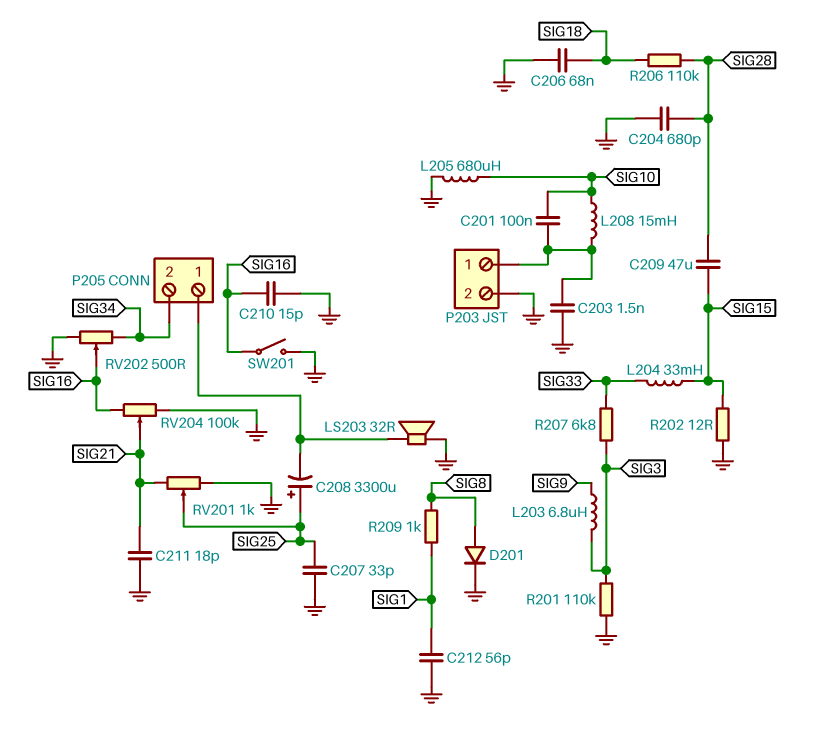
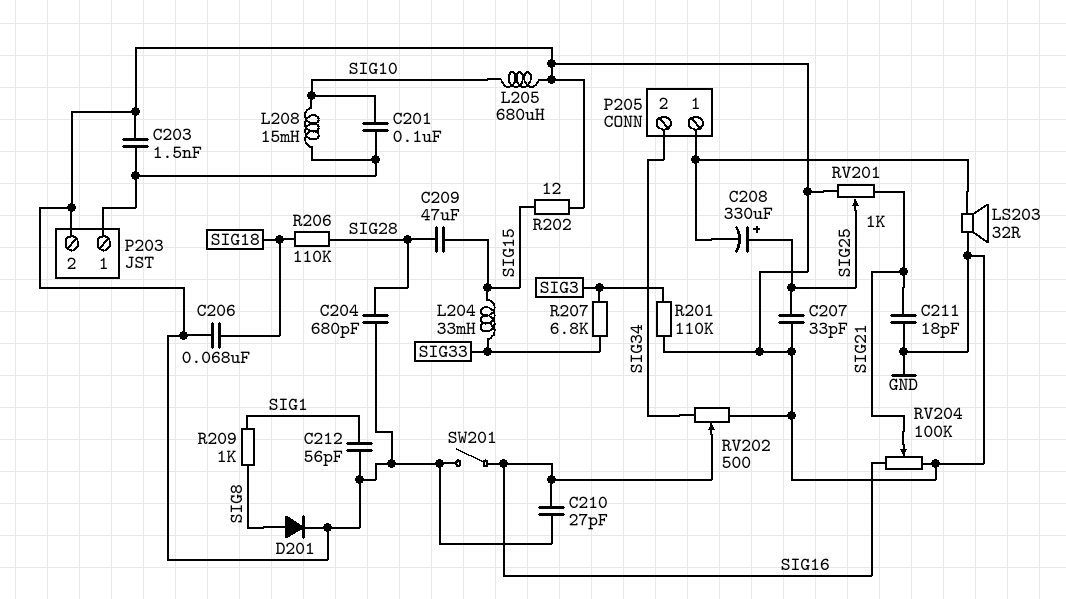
C208: 3300uF (plus SIG25, minus P205/1) -> 330uF (plus SIG25, minus P205/1)
C210: 15pF (GND, SIG16) -> 27pF (GND, SIG16)
L203: 6.8uH (SIG3, SIG9) -> none

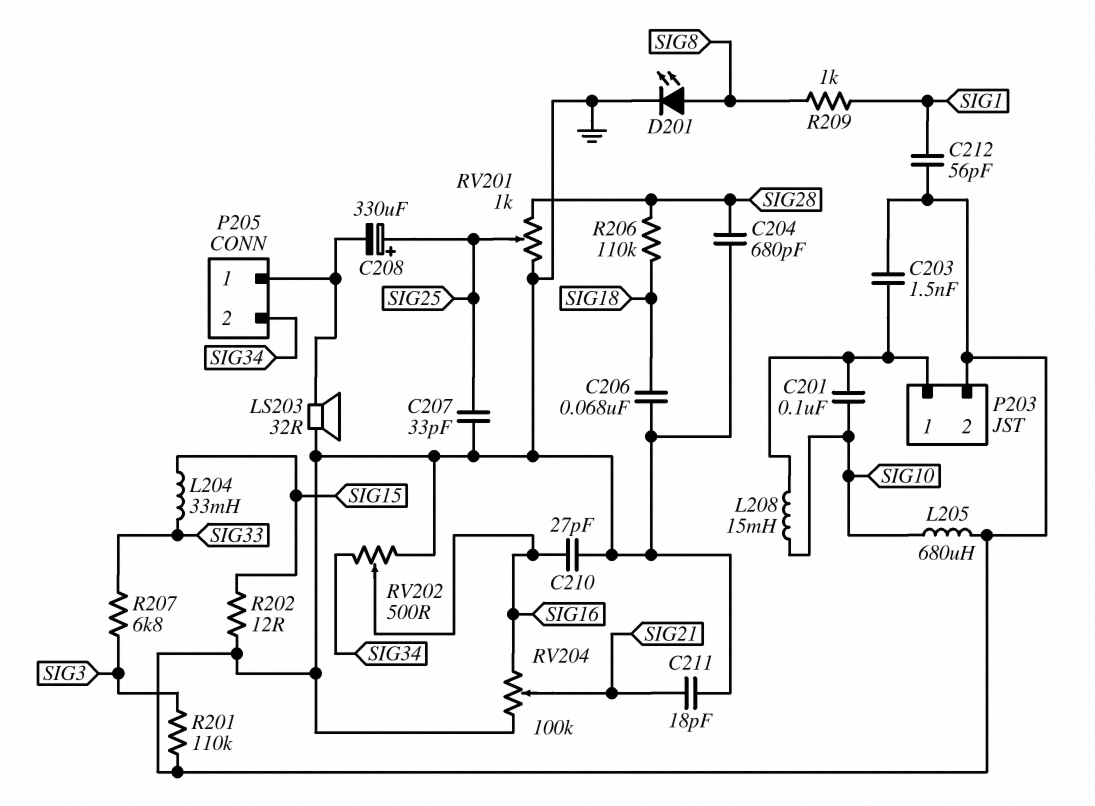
C209: 47uF (SIG15, SIG28) -> none
D201: diode (A SIG8, K GND) -> LED (A SIG8, K GND)
RV201: 1k (GND, SIG21, wiper SIG25) -> 1k (GND, SIG28, wiper SIG25)
SW201: switch (GND, SIG16) -> none

